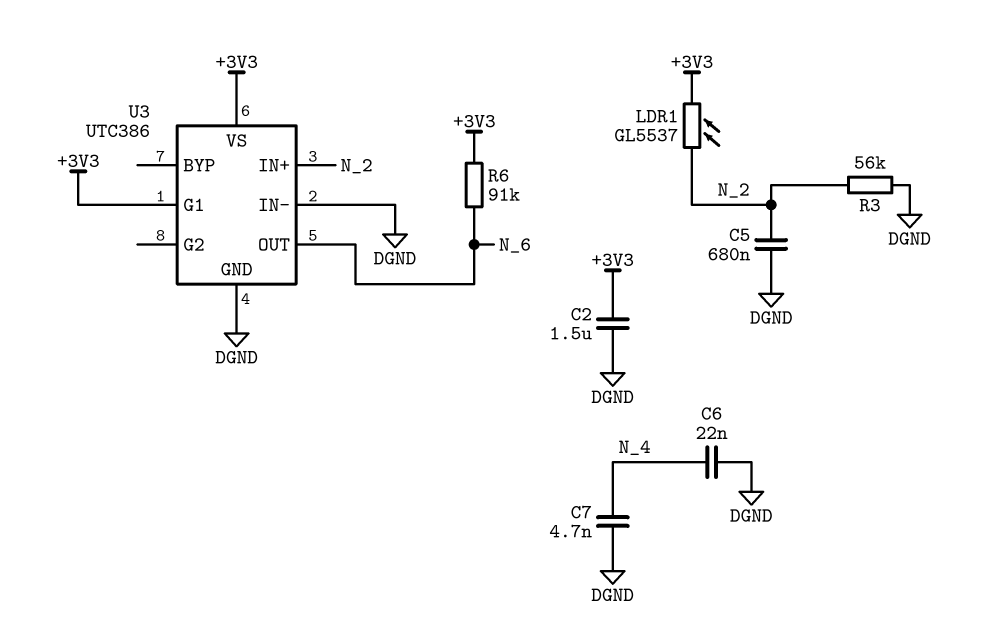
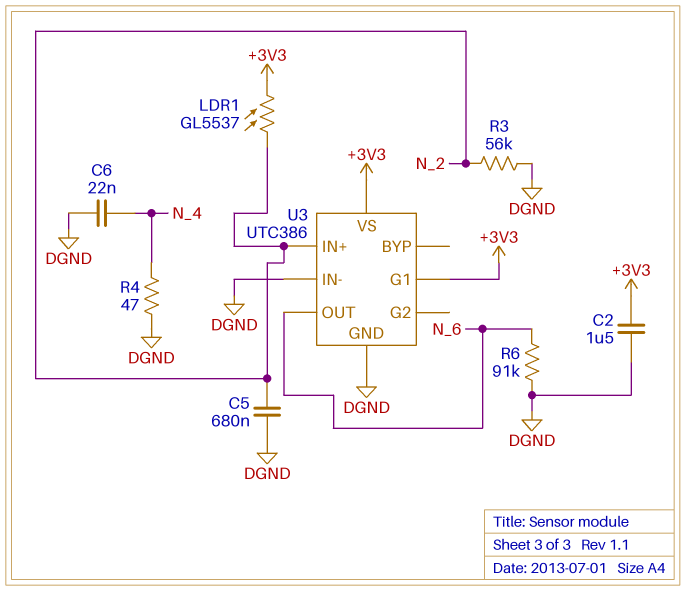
C7: 4.7nF (DGND, N_4) -> none
R4: none -> 47 (DGND, N_4)
R6: 91k (+3V3, N_6) -> 91k (DGND, N_6)

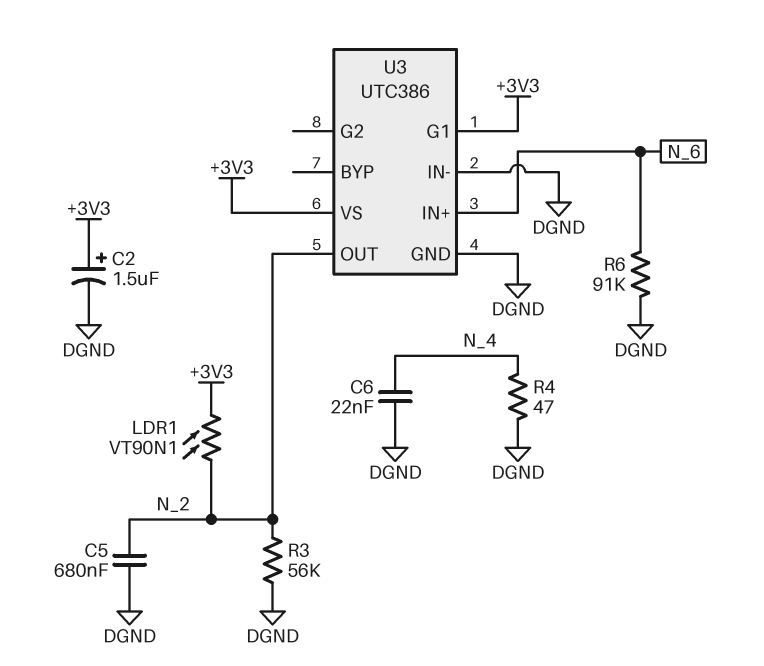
C2: 1.5uF (+3V3, DGND) -> 1.5uF (plus +3V3, minus DGND)
LDR1: GL5537 (+3V3, N_2) -> VT90N1 (+3V3, N_2)
U3 pin IN+: N_2 -> N_6
U3 pin OUT: N_6 -> N_2

